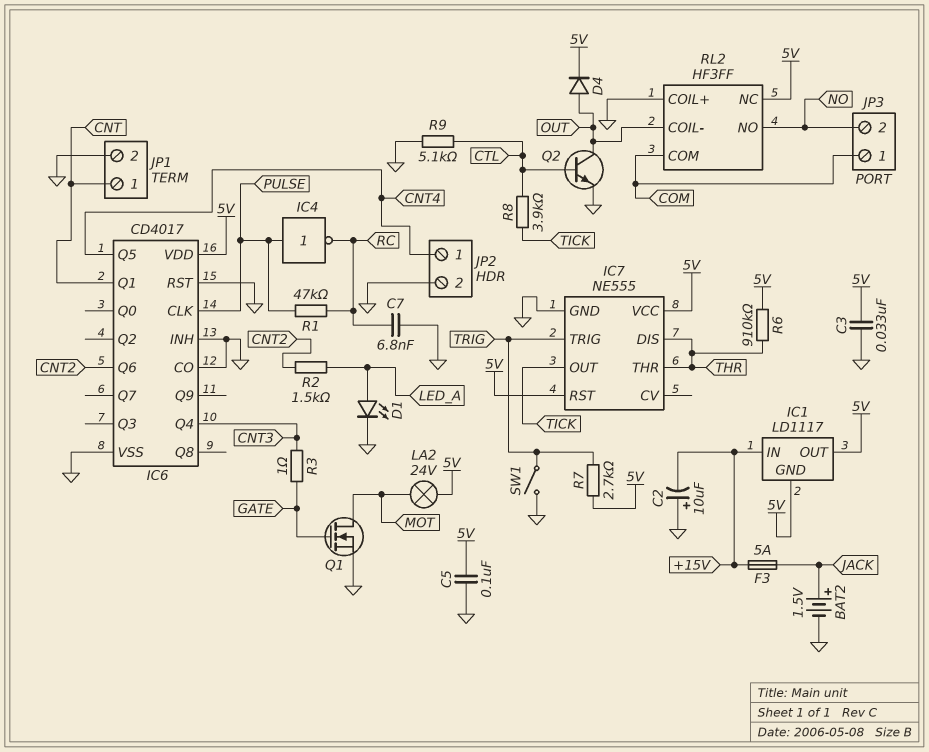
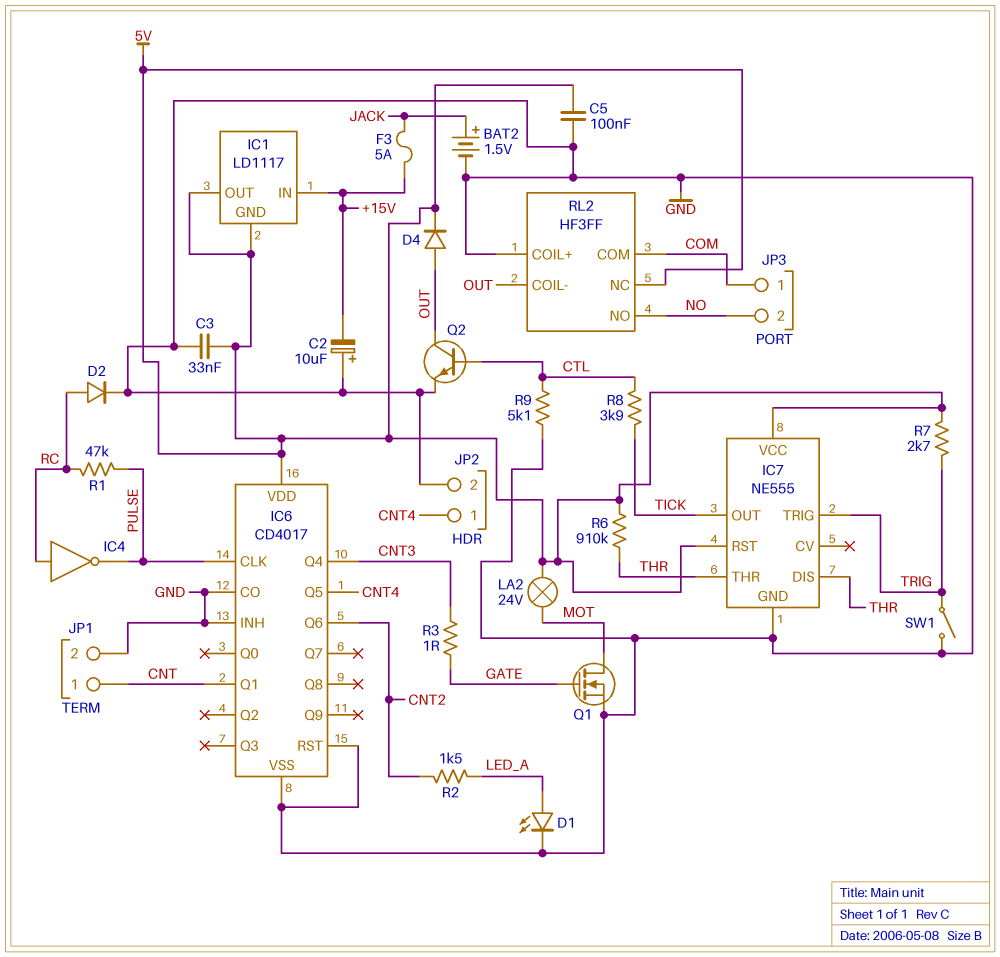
C7: 6.8nF (GND, RC) -> none
D2: none -> diode (A RC, K GND)
IC4: NOT (in PULSE, out RC) -> NOT (in RC, out PULSE)

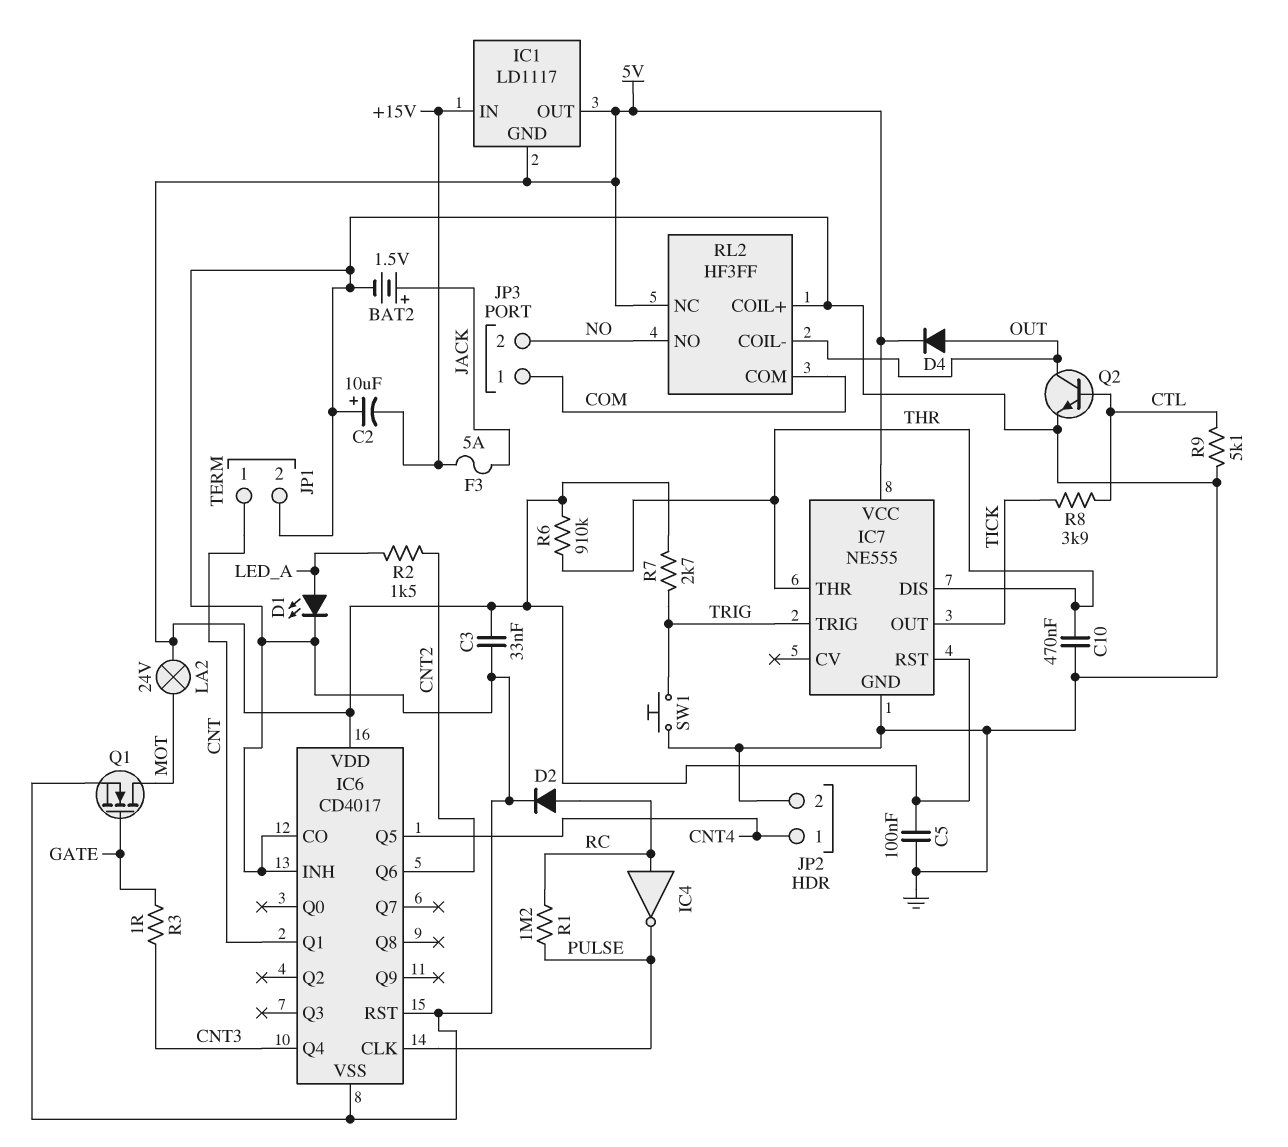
C10: none -> 470nF (GND, THR)
R1: 47k (PULSE, RC) -> 1.2M (PULSE, RC)
SW1: switch (GND, TRIG) -> button (GND, TRIG)

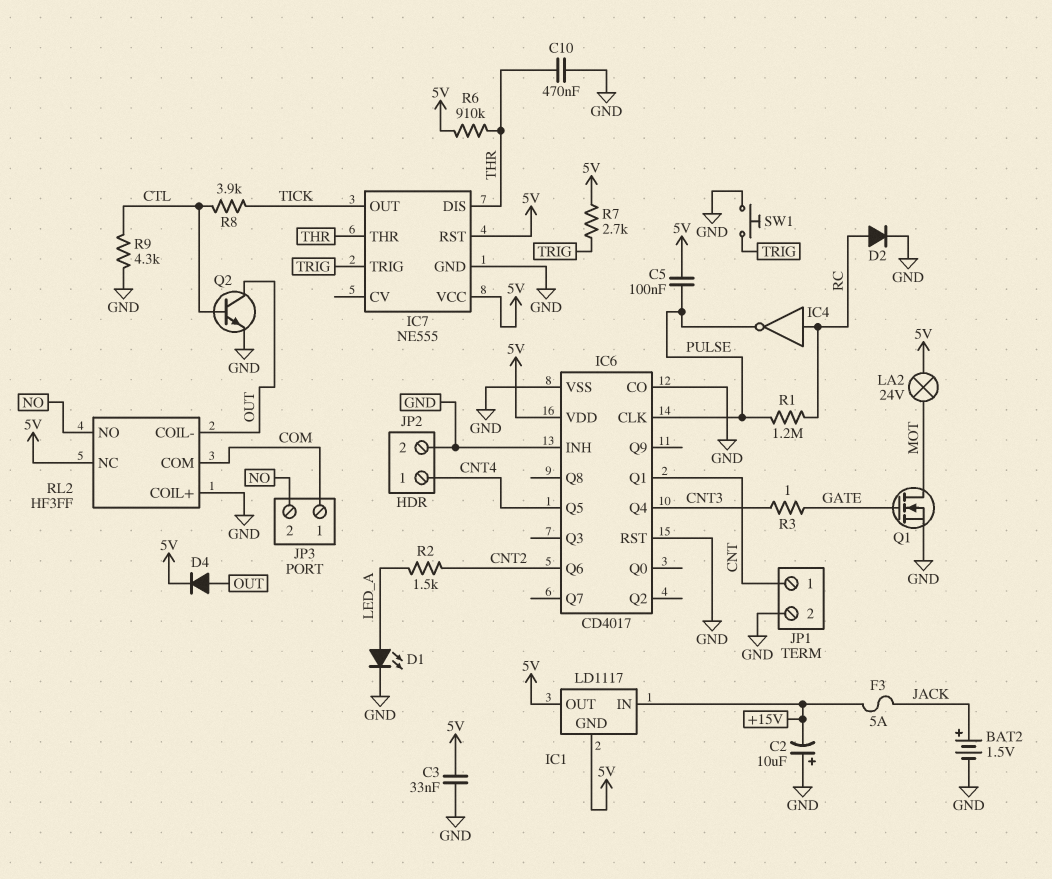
C5: 100nF (5V, GND) -> 100nF (5V, PULSE)
R9: 5.1k (CTL, GND) -> 4.3k (CTL, GND)

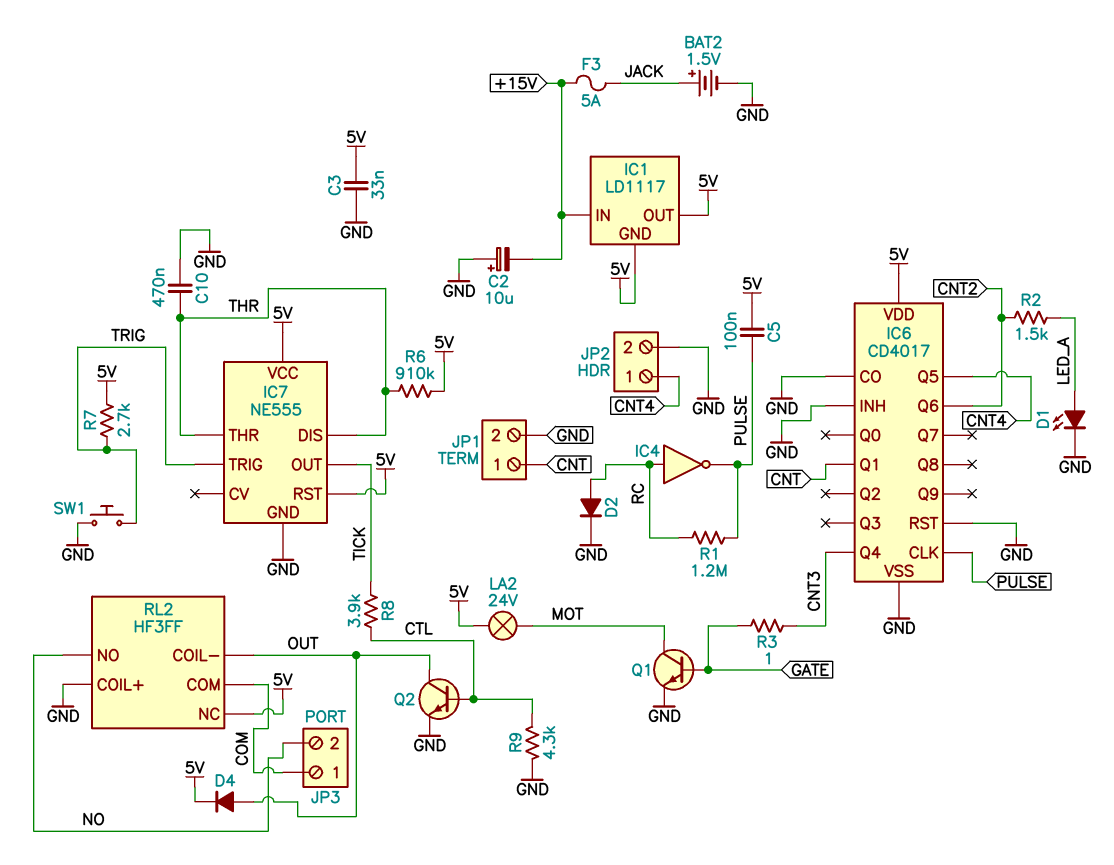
Q1: NMOS (G GATE, D MOT, S GND) -> NPN (B GATE, C MOT, E GND)

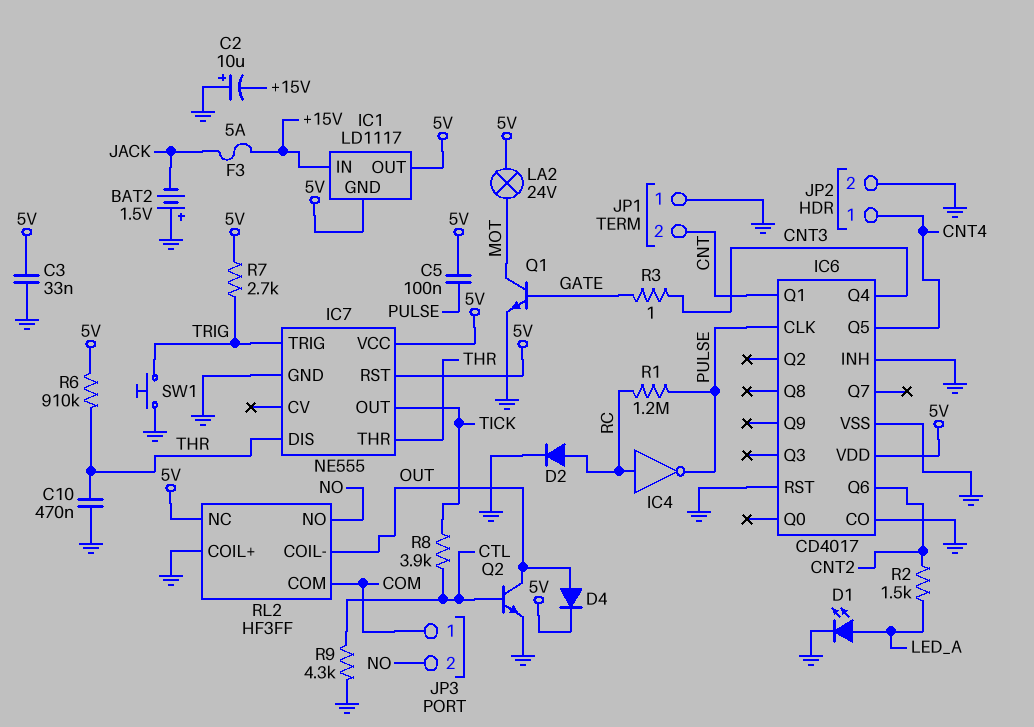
BAT2: 1.5V (plus JACK, minus GND) -> 1.5V (plus GND, minus JACK)
JP1 pin 1: CNT -> GND
JP1 pin 2: GND -> CNT

